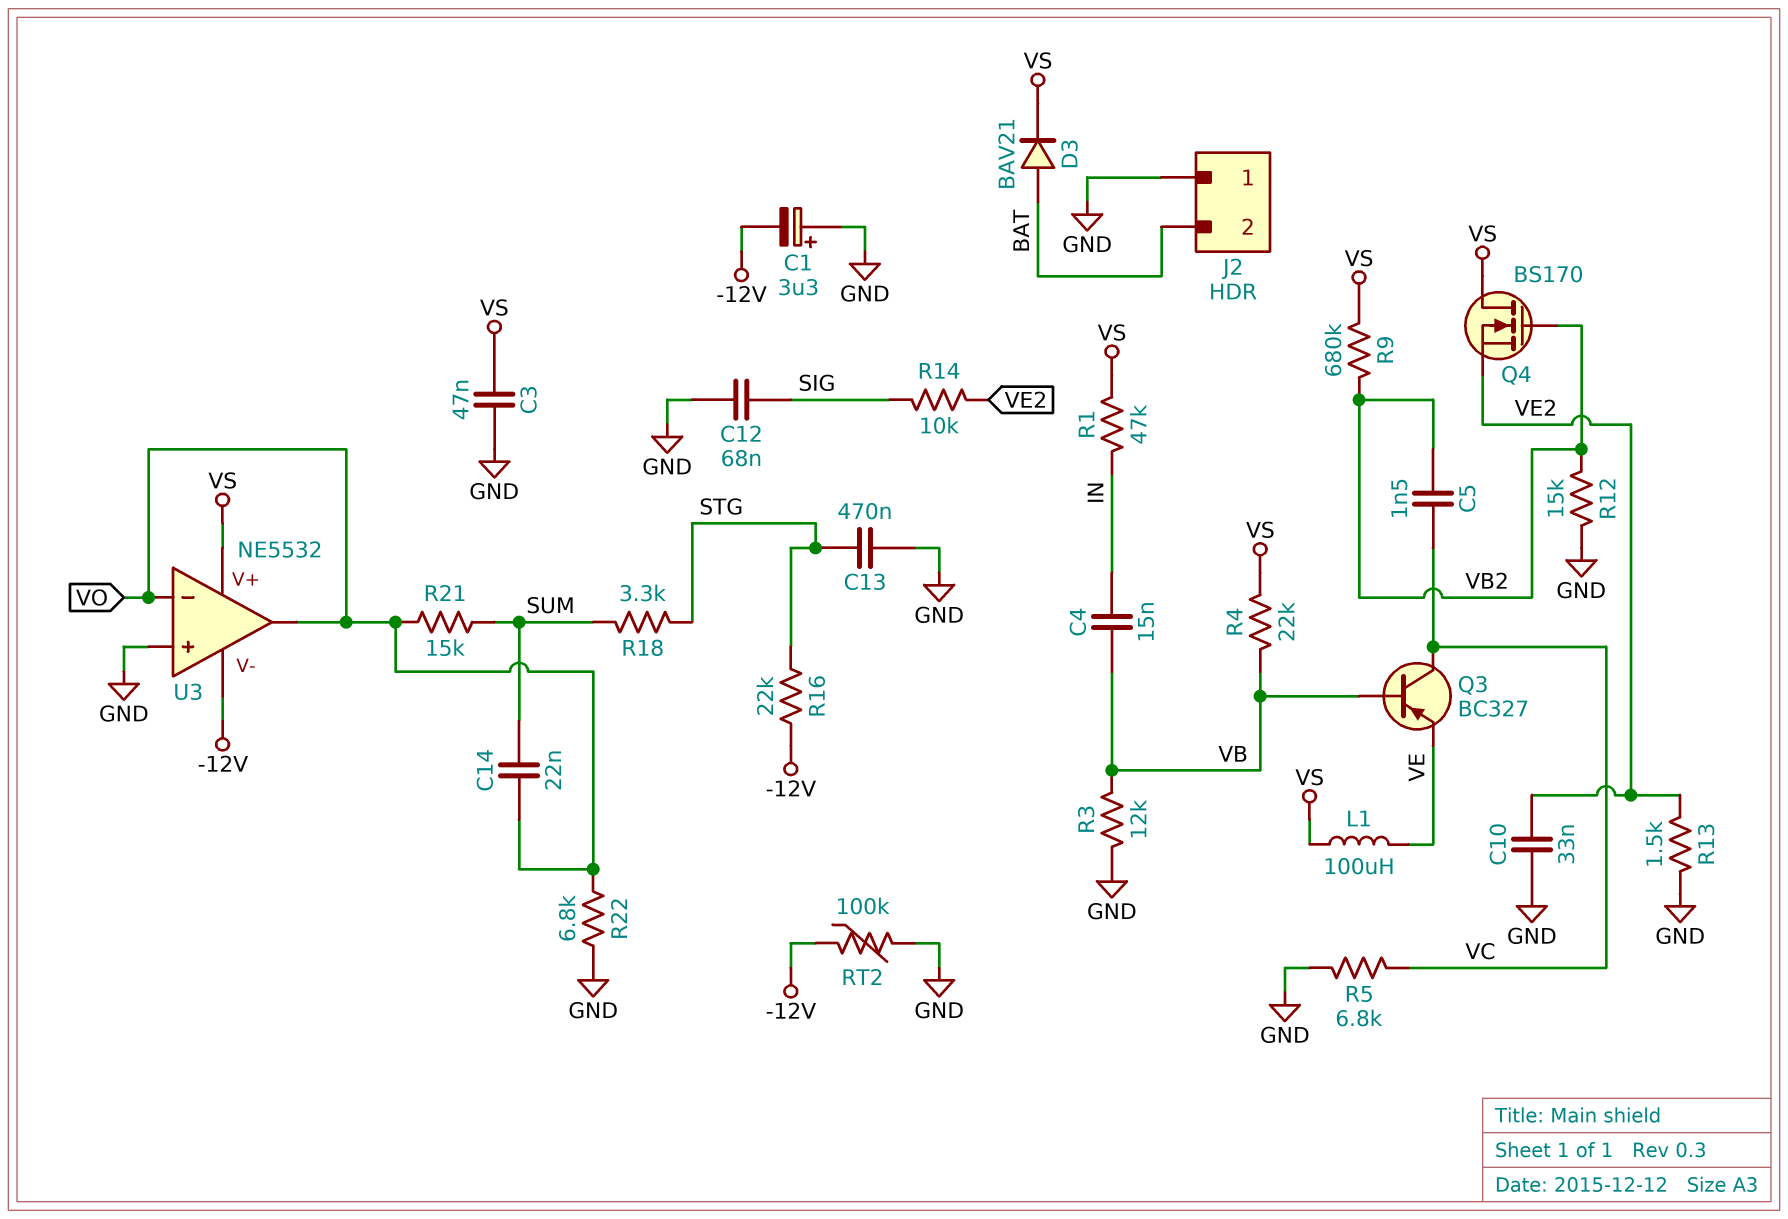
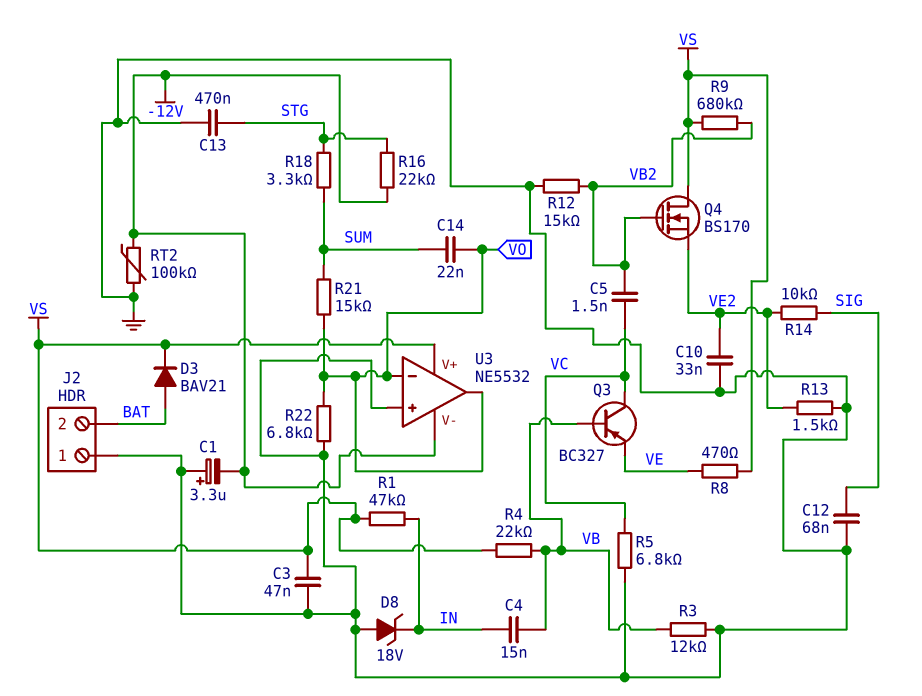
D8: none -> zener 18V (A GND, K IN)
L1: 100uH (VE, VS) -> none
R8: none -> 470 (VE, VS)

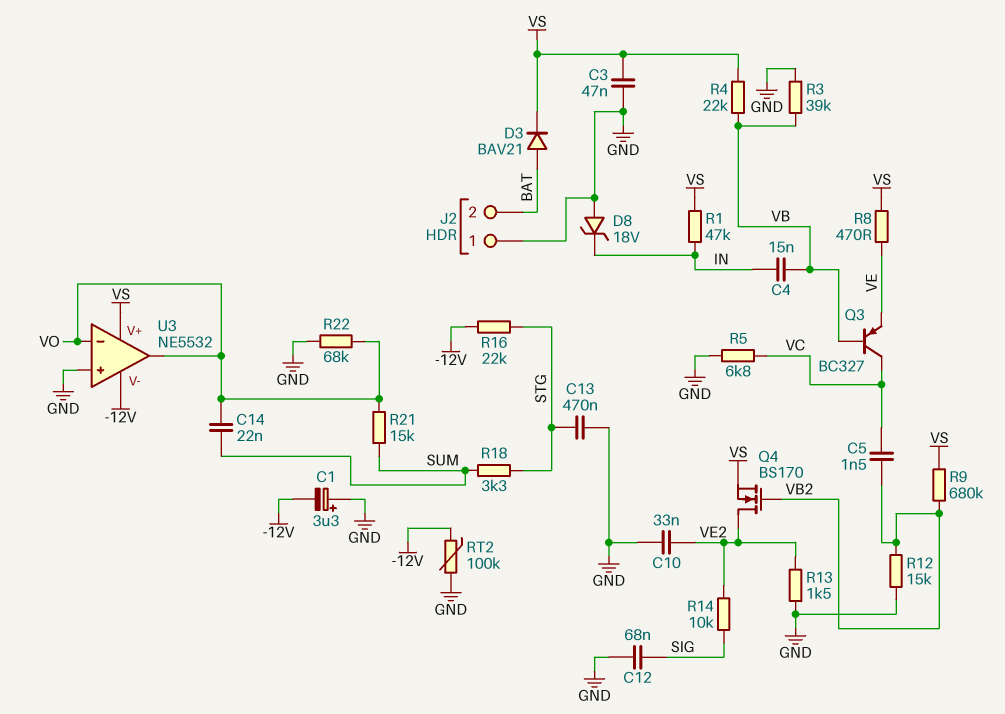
Q4: NMOS BS170 (G VB2, D VS, S VE2) -> NMOS BS170 (G VB2, D VE2, S VS)
R3: 12k (GND, VB) -> 39k (GND, VB)
R22: 6.8k (GND, VO) -> 68k (GND, VO)

